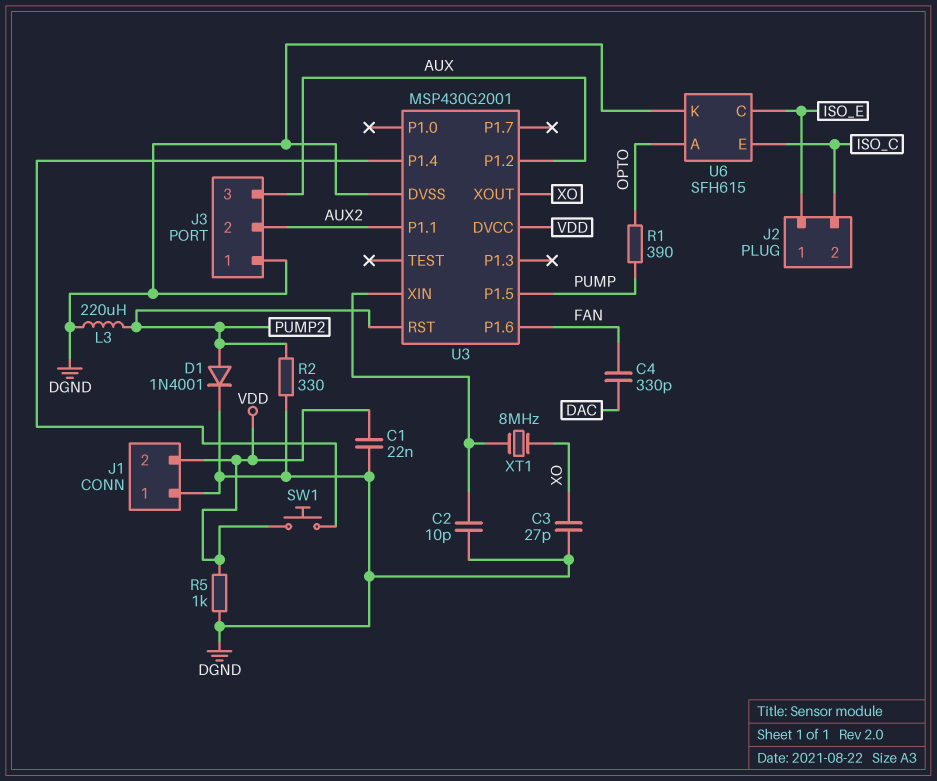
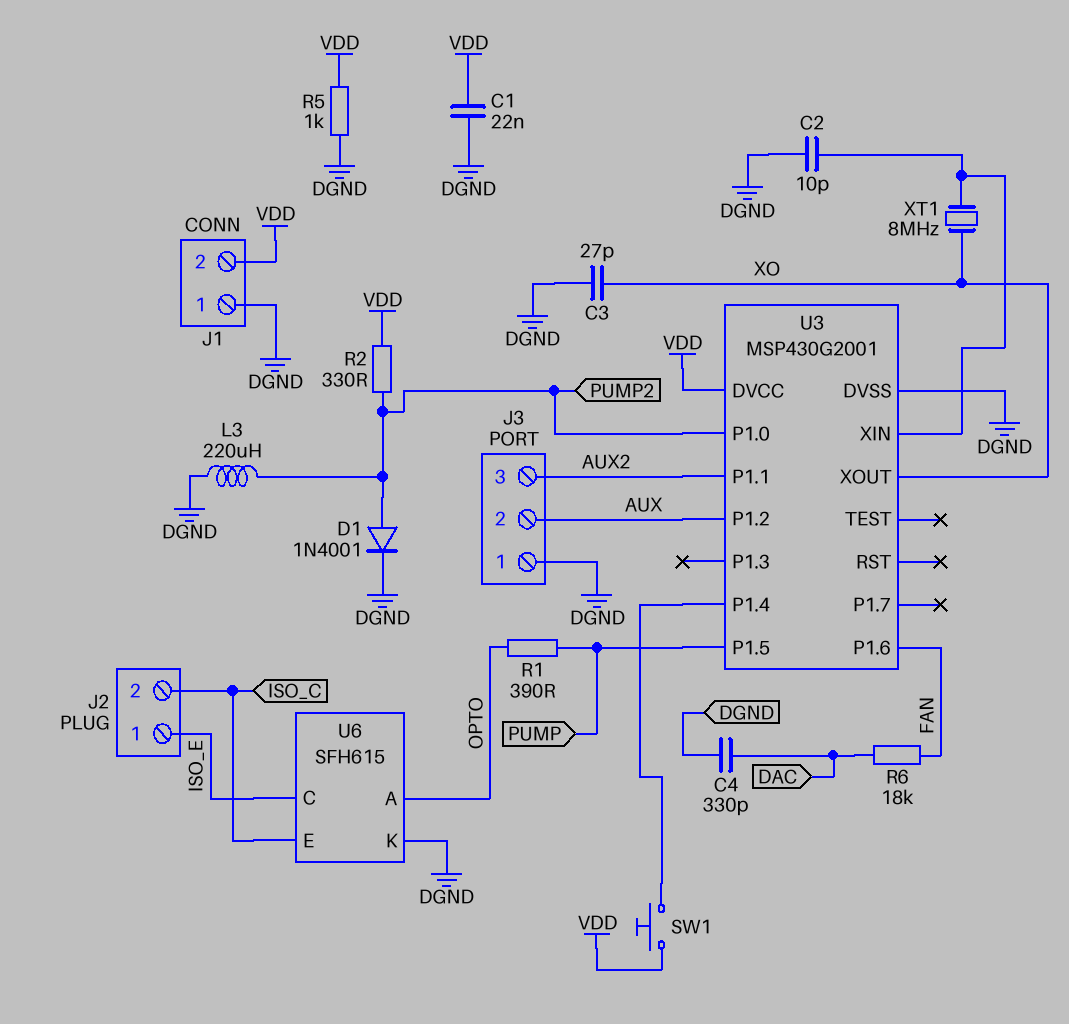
C4: 330pF (DAC, FAN) -> 330pF (DAC, DGND)
J3 pin 2: AUX2 -> AUX
J3 pin 3: AUX -> AUX2
R2: 330 (DGND, PUMP2) -> 330 (PUMP2, VDD)
R6: none -> 18k (DAC, FAN)
U3 pin P1.0: none -> PUMP2
U3 pin RST: PUMP2 -> none

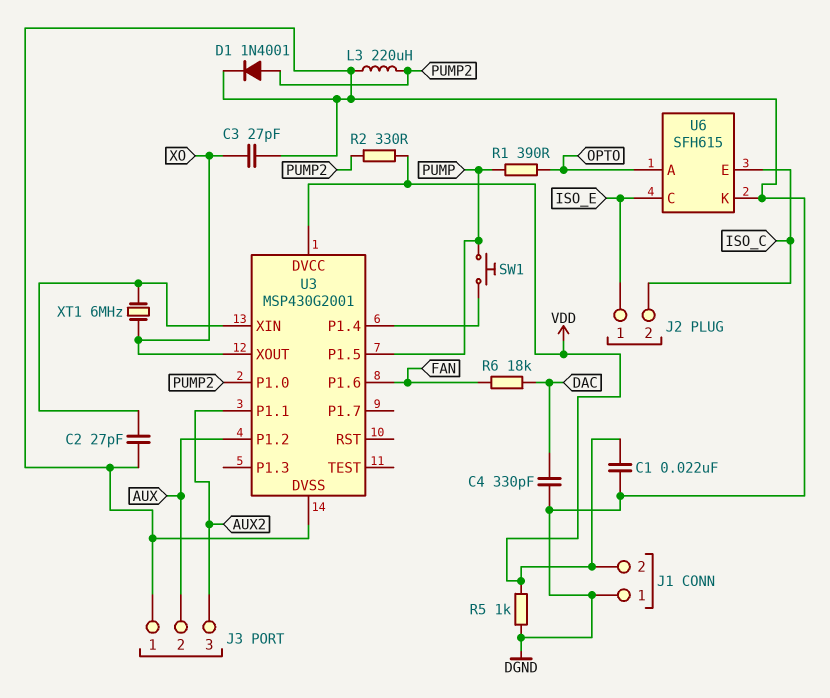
C2: 10pF (DGND, U3/XIN) -> 27pF (DGND, U3/XIN)
SW1: button (U3/P1.4, VDD) -> button (PUMP, U3/P1.4)
XT1: 8MHz (U3/XIN, XO) -> 6MHz (U3/XIN, XO)

